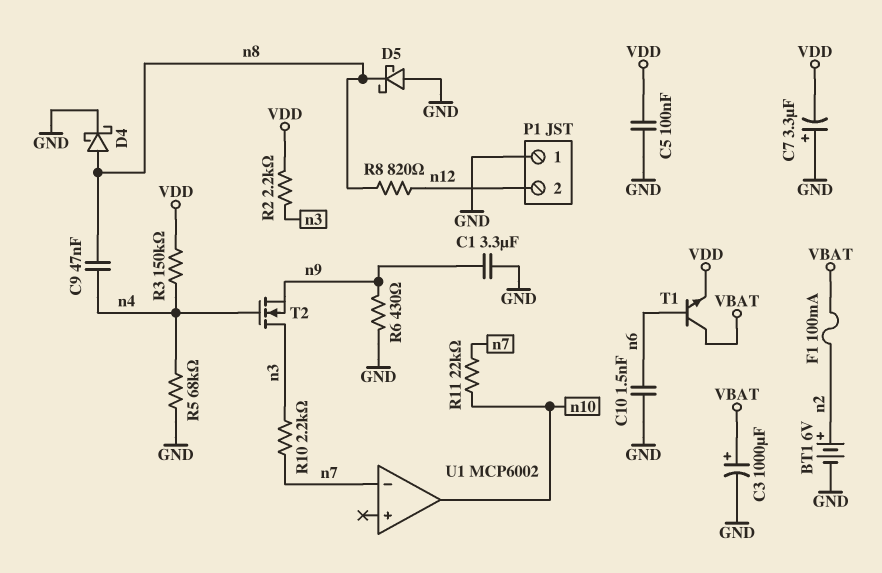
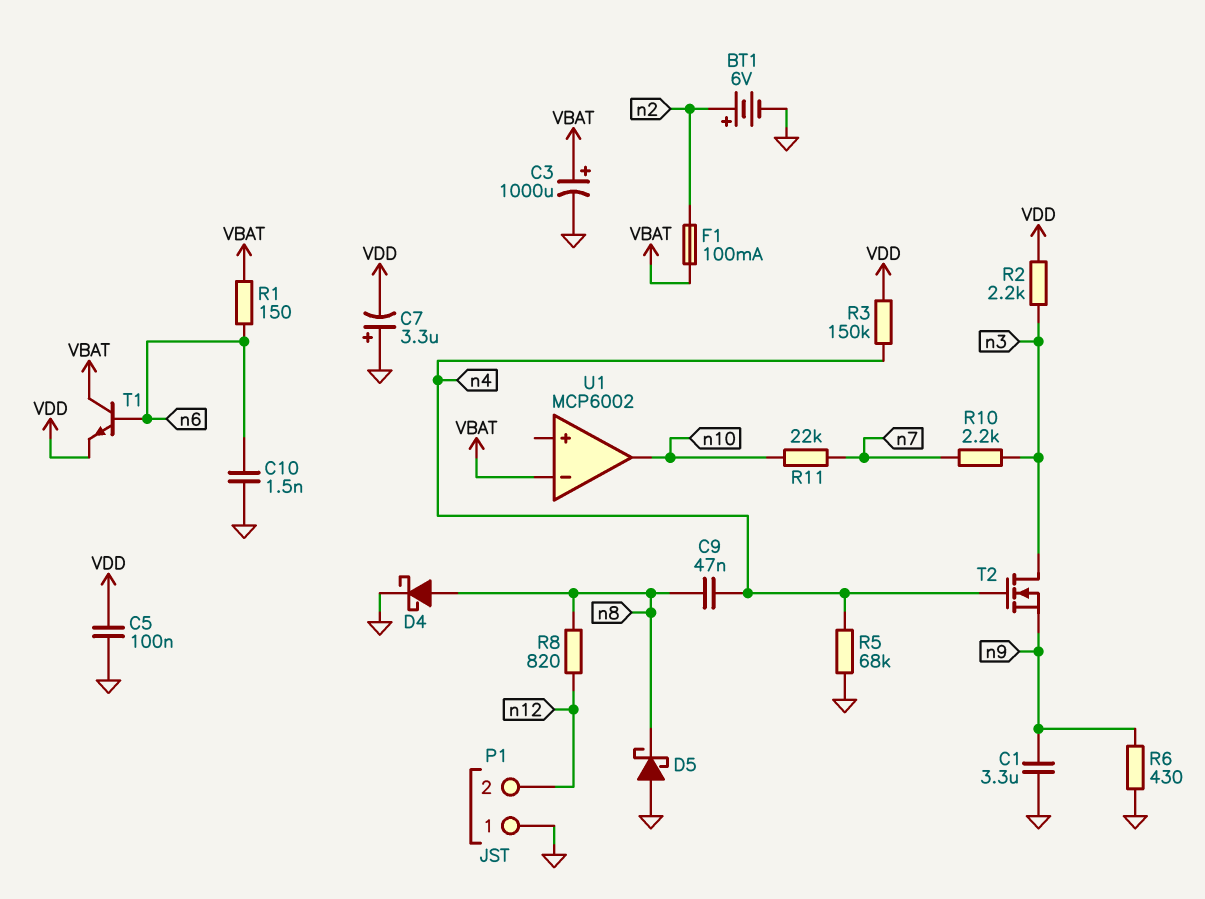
R1: none -> 150 (VBAT, n6)
U1 pin in-: n7 -> VBAT

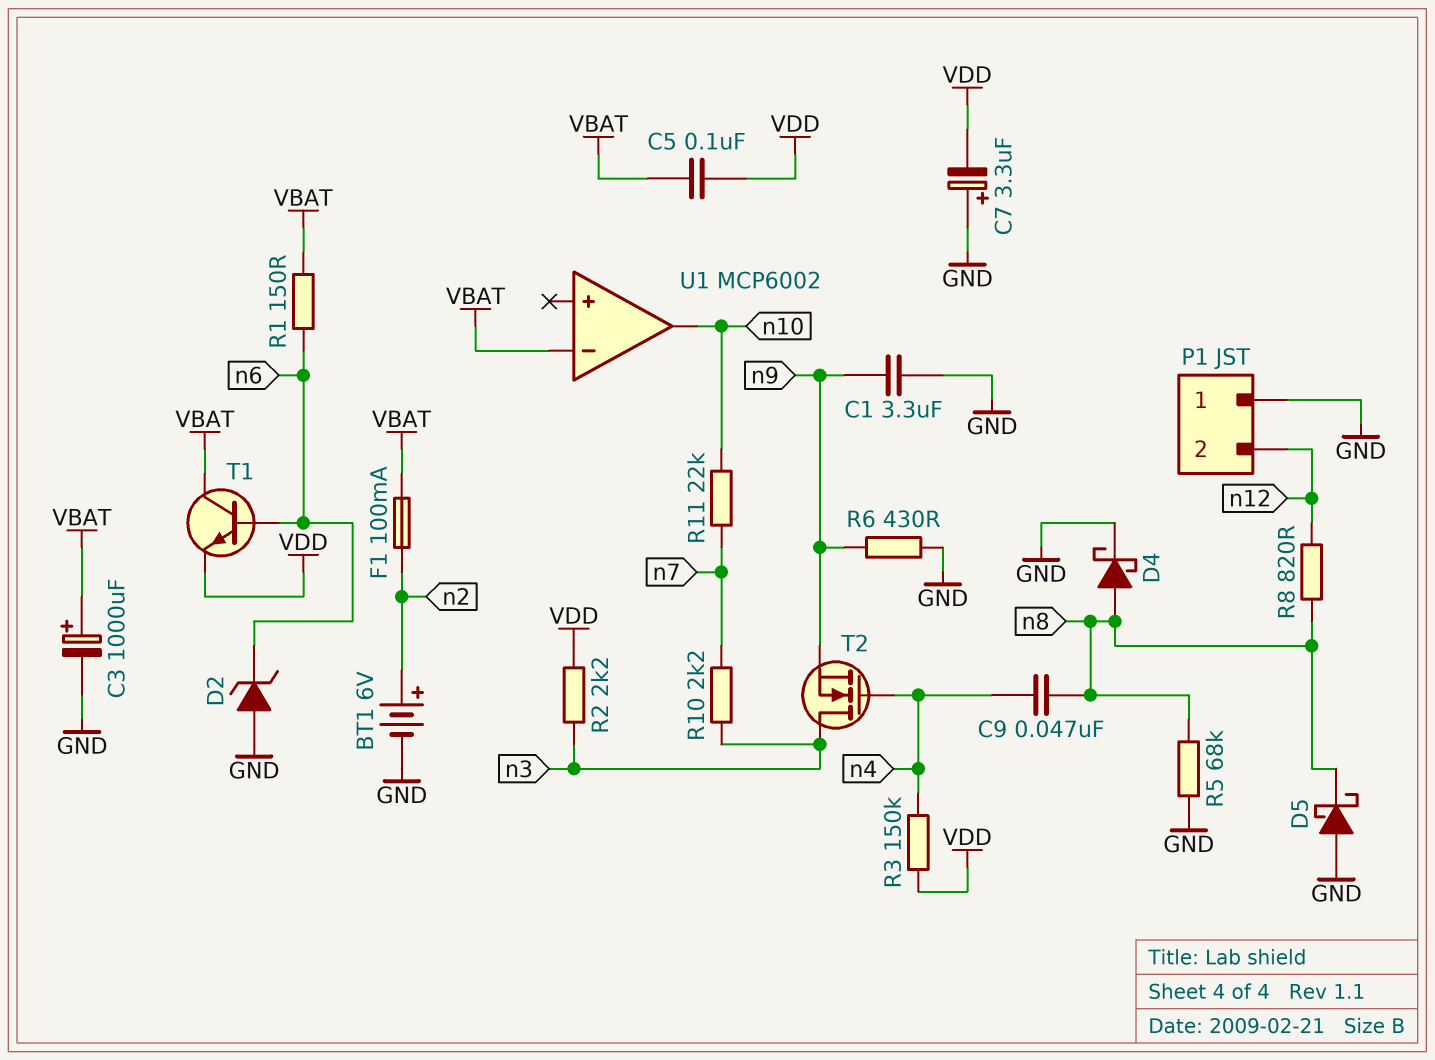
C5: 100nF (GND, VDD) -> 100nF (VBAT, VDD)
C10: 1.5nF (GND, n6) -> none
D2: none -> zener (A GND, K n6)
R5: 68k (GND, n4) -> 68k (GND, n8)

